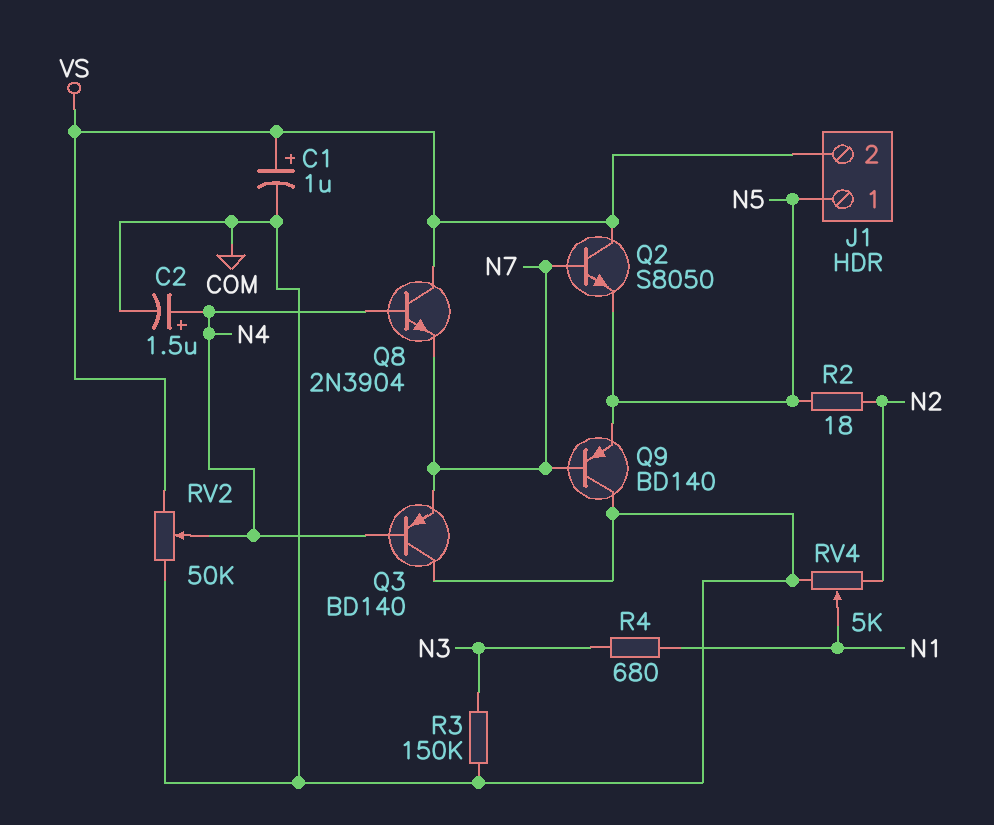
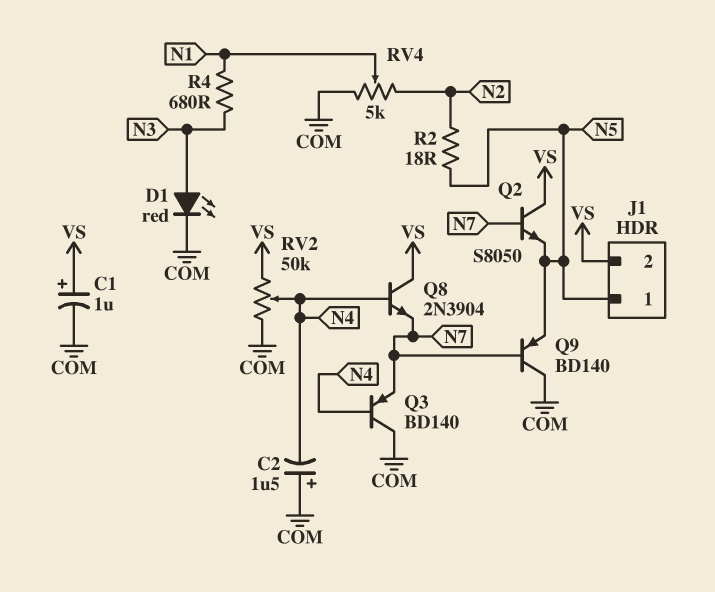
C2: 1.5uF (plus N4, minus COM) -> 1.5uF (plus COM, minus N4)
D1: none -> LED red (A N3, K COM)
R3: 150k (COM, N3) -> none

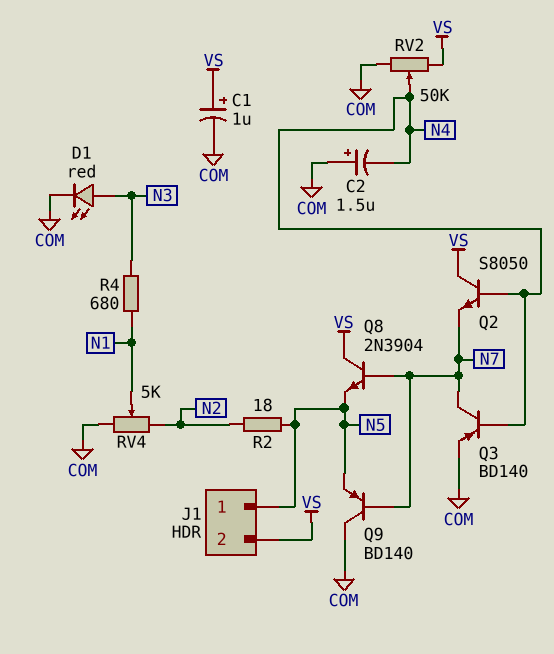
Q2: NPN S8050 (B N7, C VS, E N5) -> NPN S8050 (B N4, C VS, E N7)
Q3: PNP BD140 (B N4, C COM, E N7) -> PNP BD140 (B N4, C N7, E COM)
Q8: NPN 2N3904 (B N4, C VS, E N7) -> NPN 2N3904 (B N7, C VS, E N5)

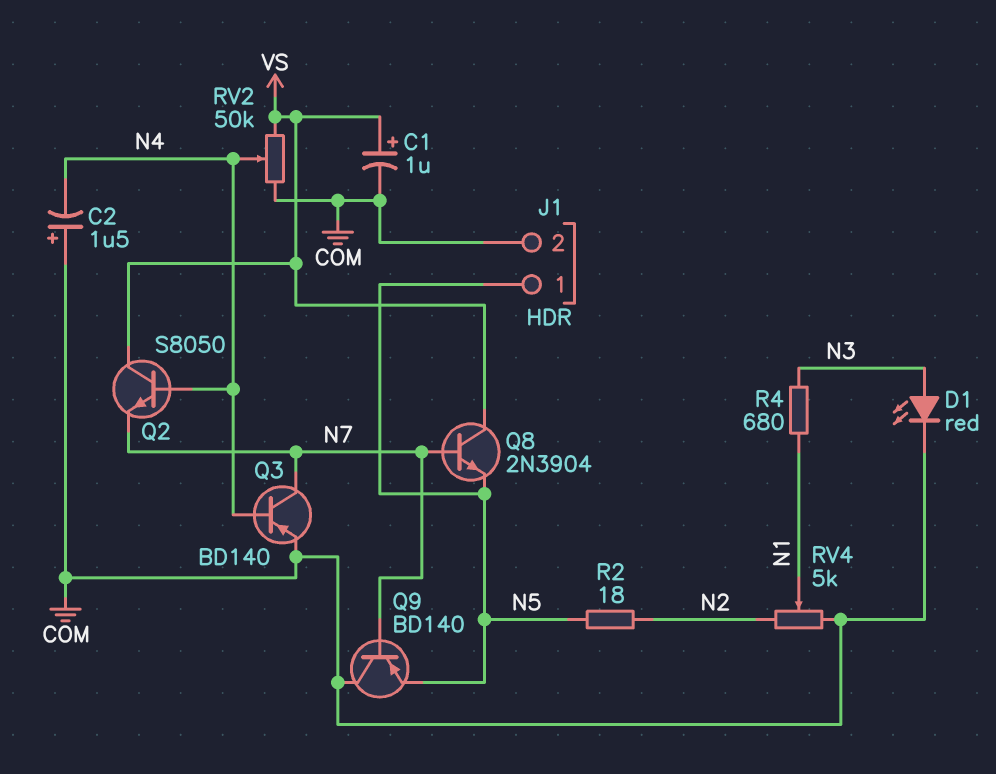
J1 pin 2: VS -> COM

